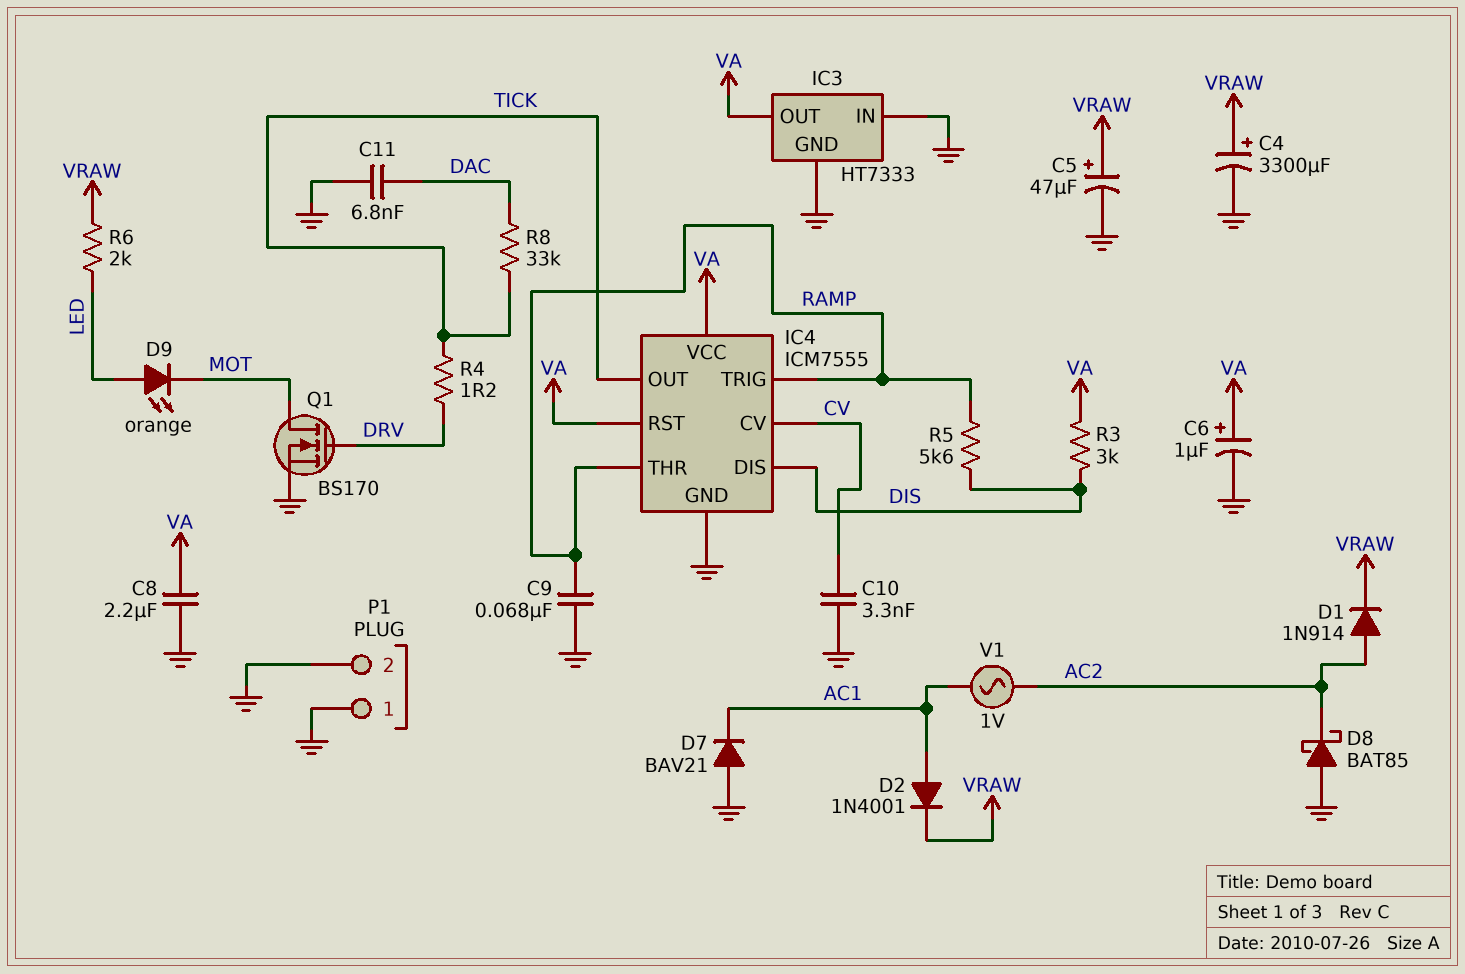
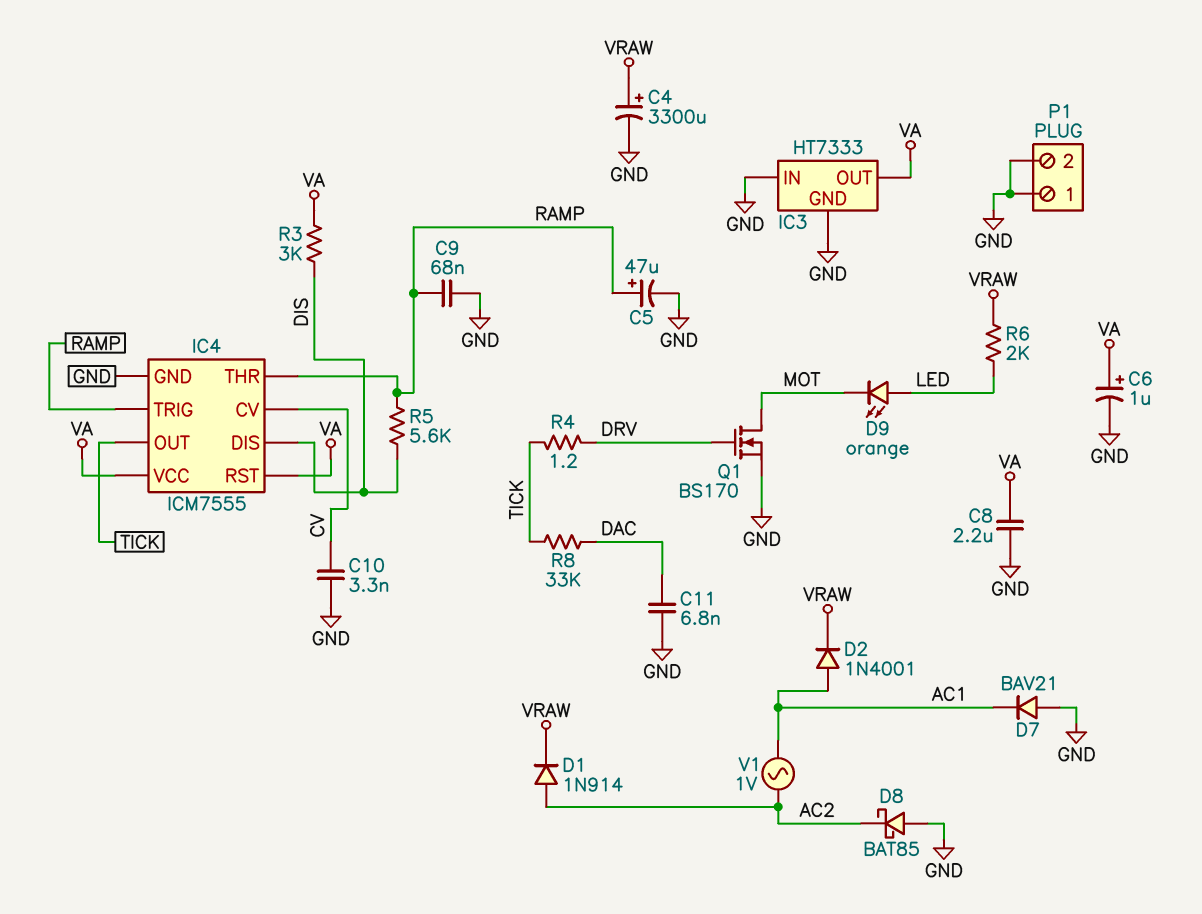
C5: 47uF (plus VRAW, minus GND) -> 47uF (plus RAMP, minus GND)

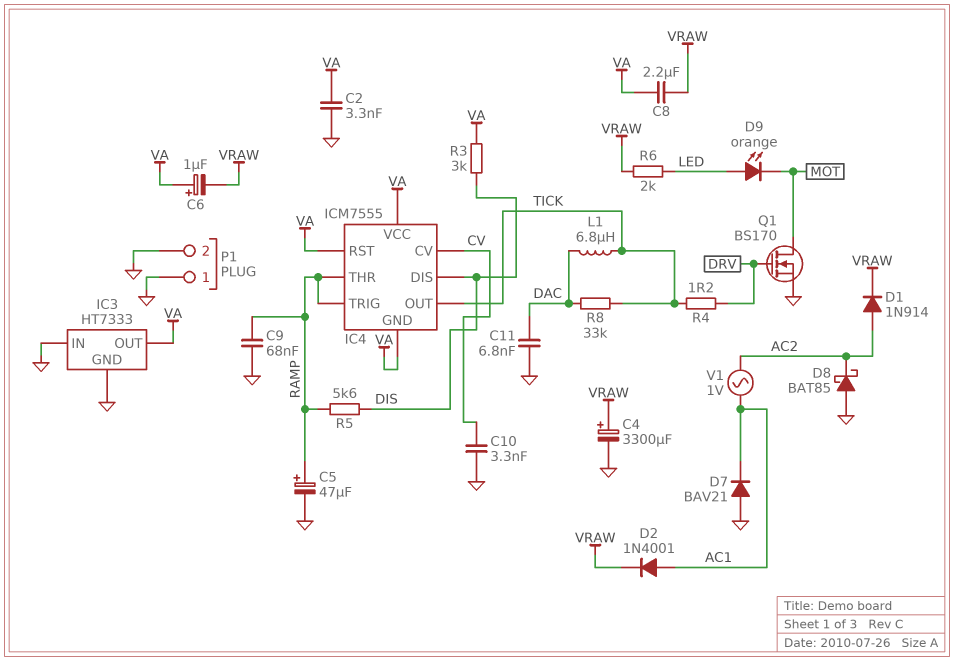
C2: none -> 3.3nF (GND, VA)
C6: 1uF (plus VA, minus GND) -> 1uF (plus VA, minus VRAW)
C8: 2.2uF (GND, VA) -> 2.2uF (VA, VRAW)
IC4 pin GND: GND -> VA
L1: none -> 6.8uH (DAC, TICK)

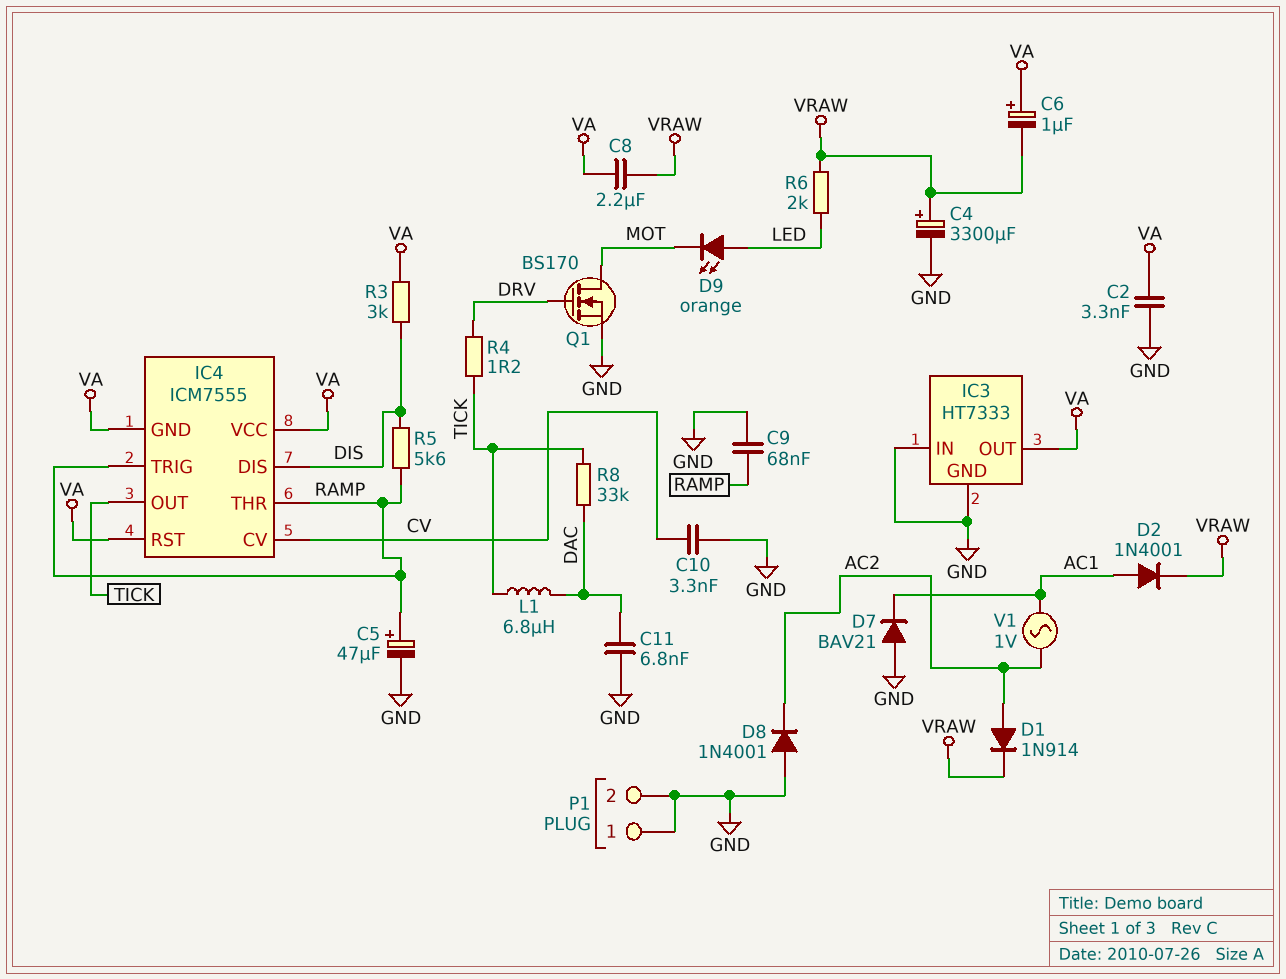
D8: schottky BAT85 (A GND, K AC2) -> diode 1N4001 (A GND, K AC2)

